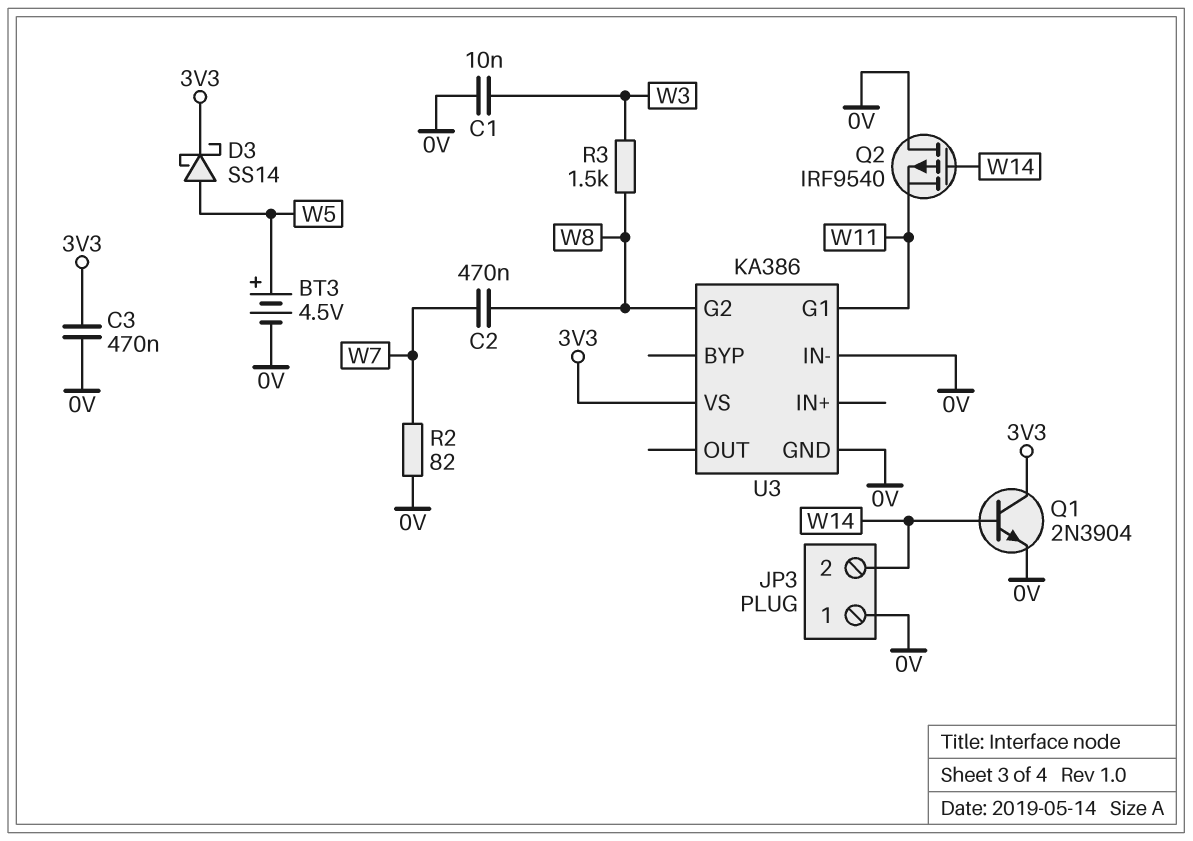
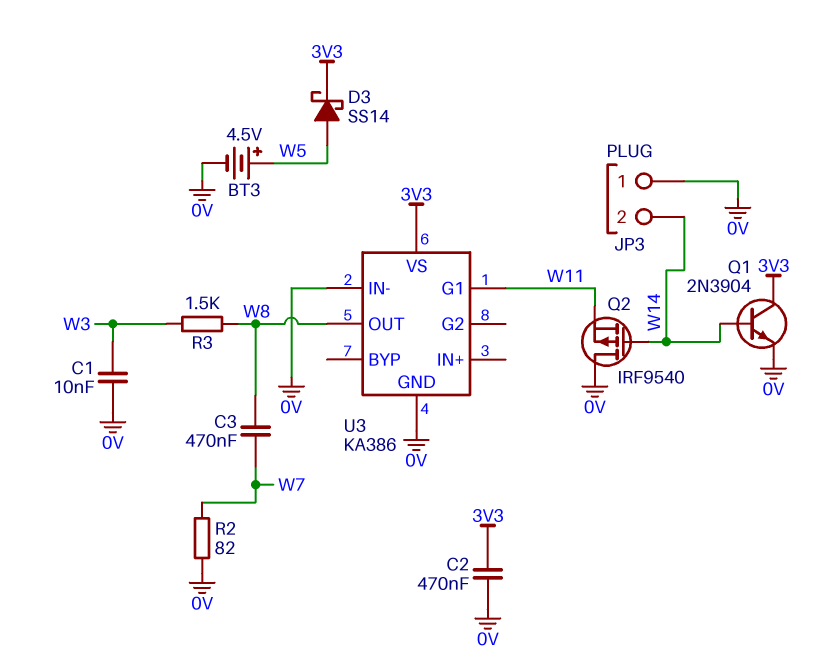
C2: 470nF (W7, W8) -> 470nF (0V, 3V3)
C3: 470nF (0V, 3V3) -> 470nF (W7, W8)
U3 pin G2: W8 -> none
U3 pin OUT: none -> W8

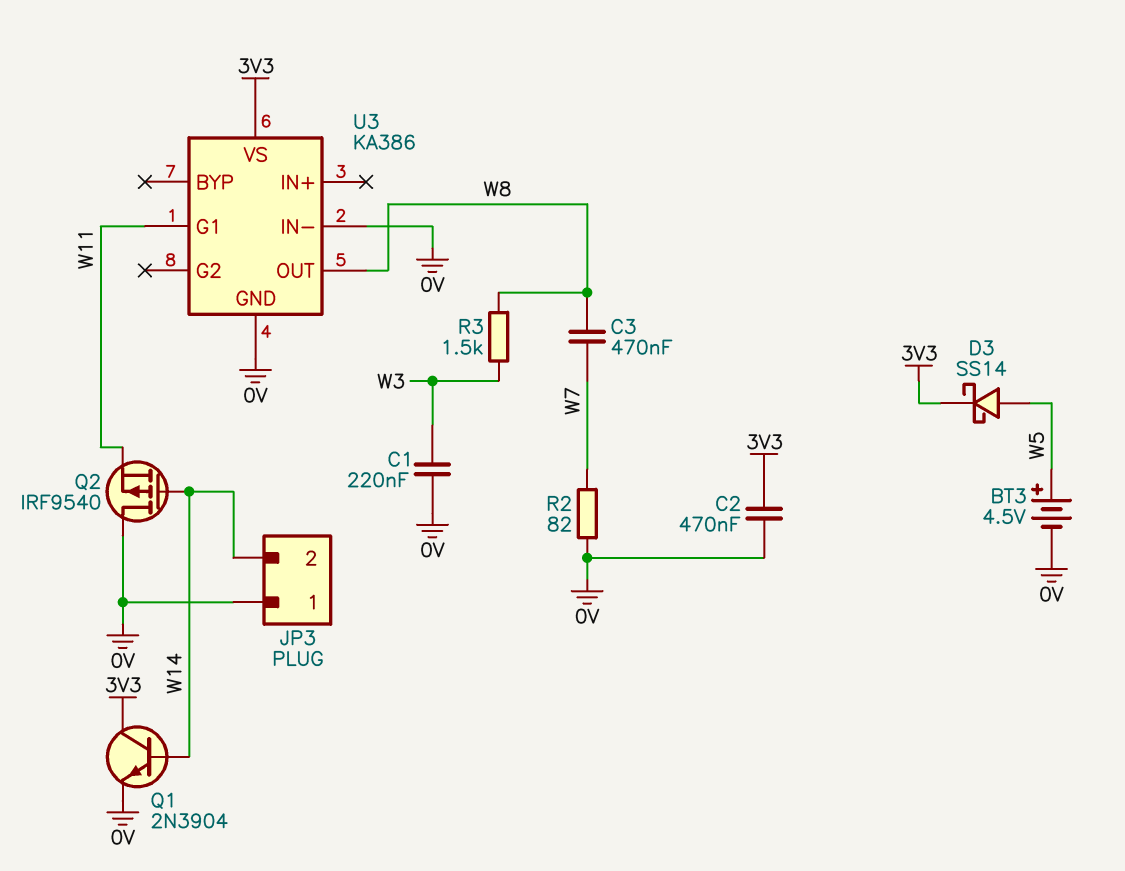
C1: 10nF (0V, W3) -> 220nF (0V, W3)

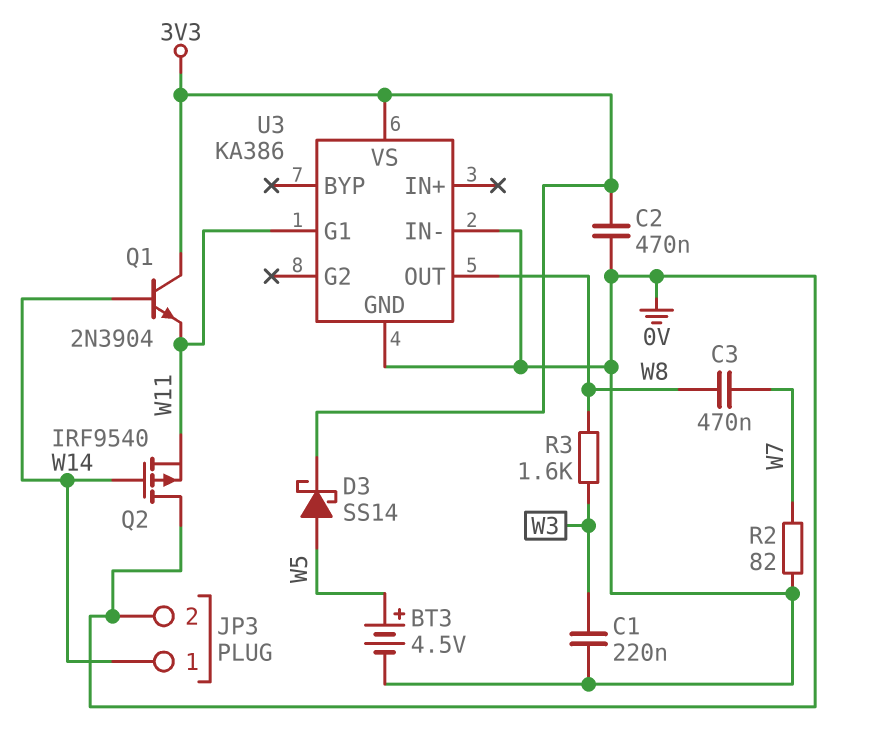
JP3 pin 1: 0V -> W14
JP3 pin 2: W14 -> 0V
Q1: NPN 2N3904 (B W14, C 3V3, E 0V) -> NPN 2N3904 (B W14, C 3V3, E W11)
R3: 1.5k (W3, W8) -> 1.6k (W3, W8)

